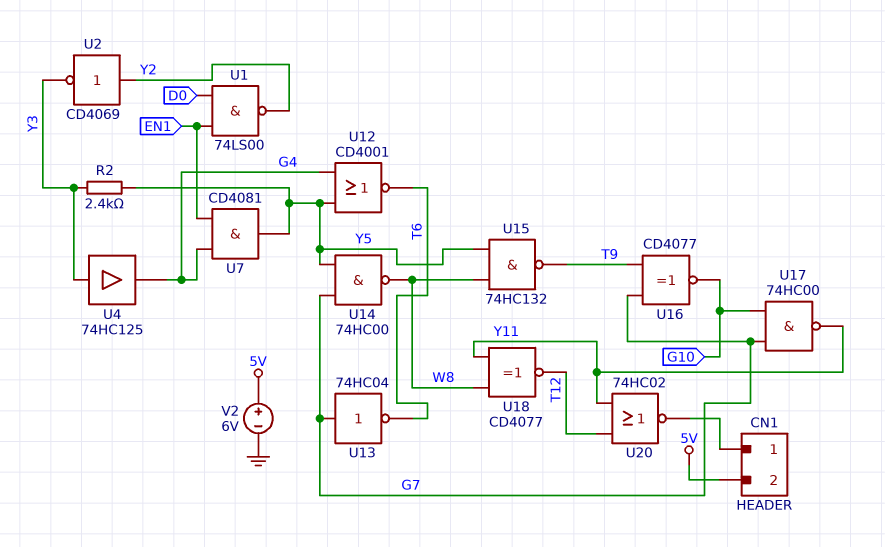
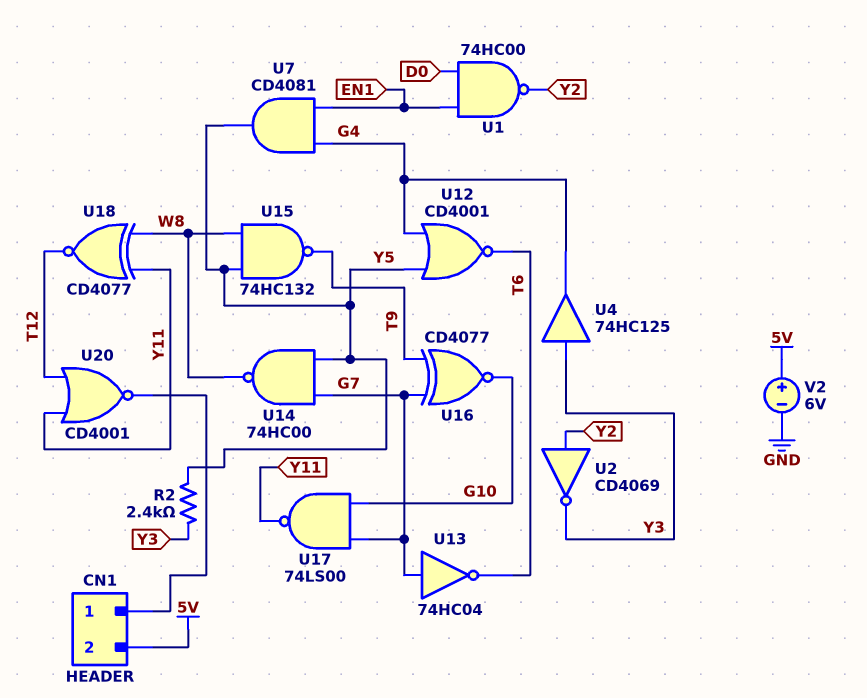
U1: NAND 74LS00 (in D0, in EN1, out Y2) -> NAND 74HC00 (in D0, in EN1, out Y2)
U17: NAND 74HC00 (in G7, in G10, out Y11) -> NAND 74LS00 (in G7, in G10, out Y11)
U20: NOR 74HC02 (in T12, in Y11, out CN1/1) -> NOR CD4001 (in T12, in Y11, out CN1/1)

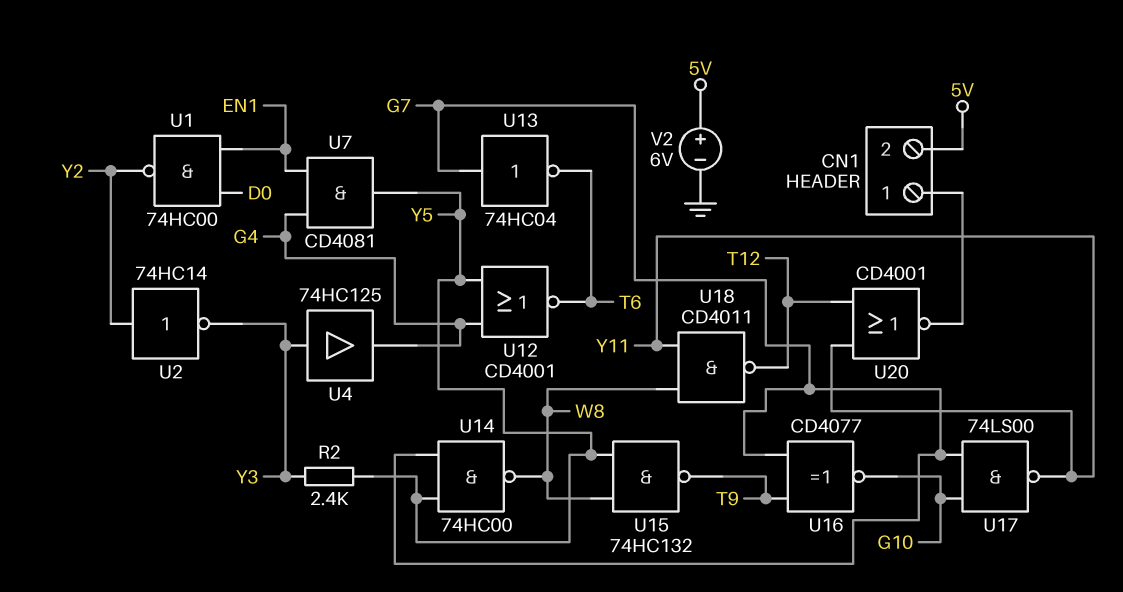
U2: NOT CD4069 (in Y2, out Y3) -> NOT 74HC14 (in Y2, out Y3)
U18: XNOR CD4077 (in W8, in Y11, out T12) -> NAND CD4011 (in W8, in Y11, out T12)

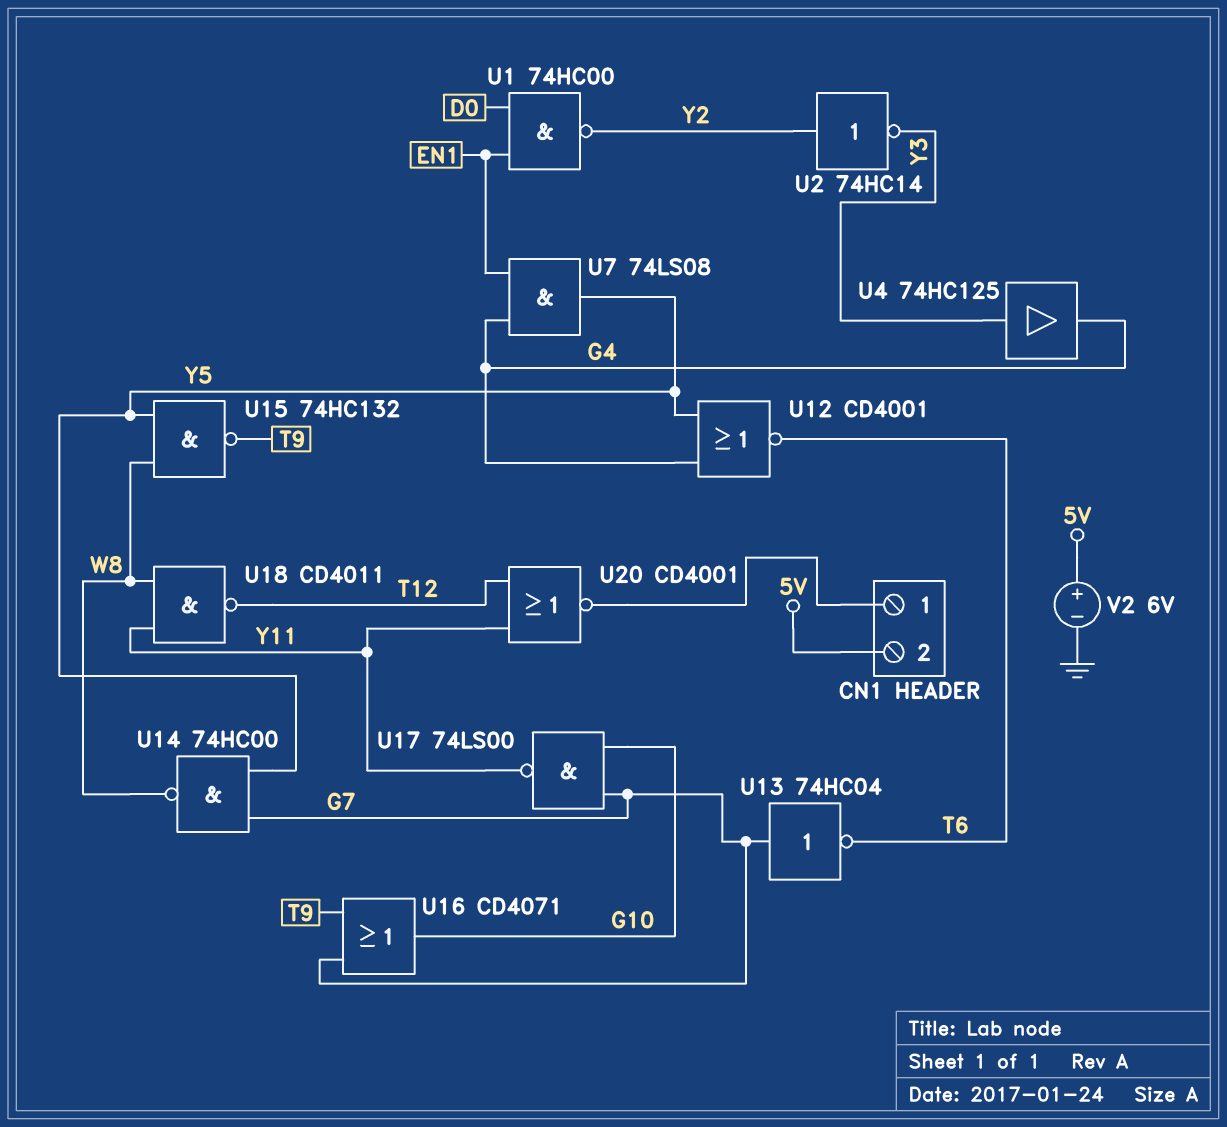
R2: 2.4k (Y3, Y5) -> none
U7: AND CD4081 (in EN1, in G4, out Y5) -> AND 74LS08 (in EN1, in G4, out Y5)
U16: XNOR CD4077 (in G7, in T9, out G10) -> OR CD4071 (in G7, in T9, out G10)

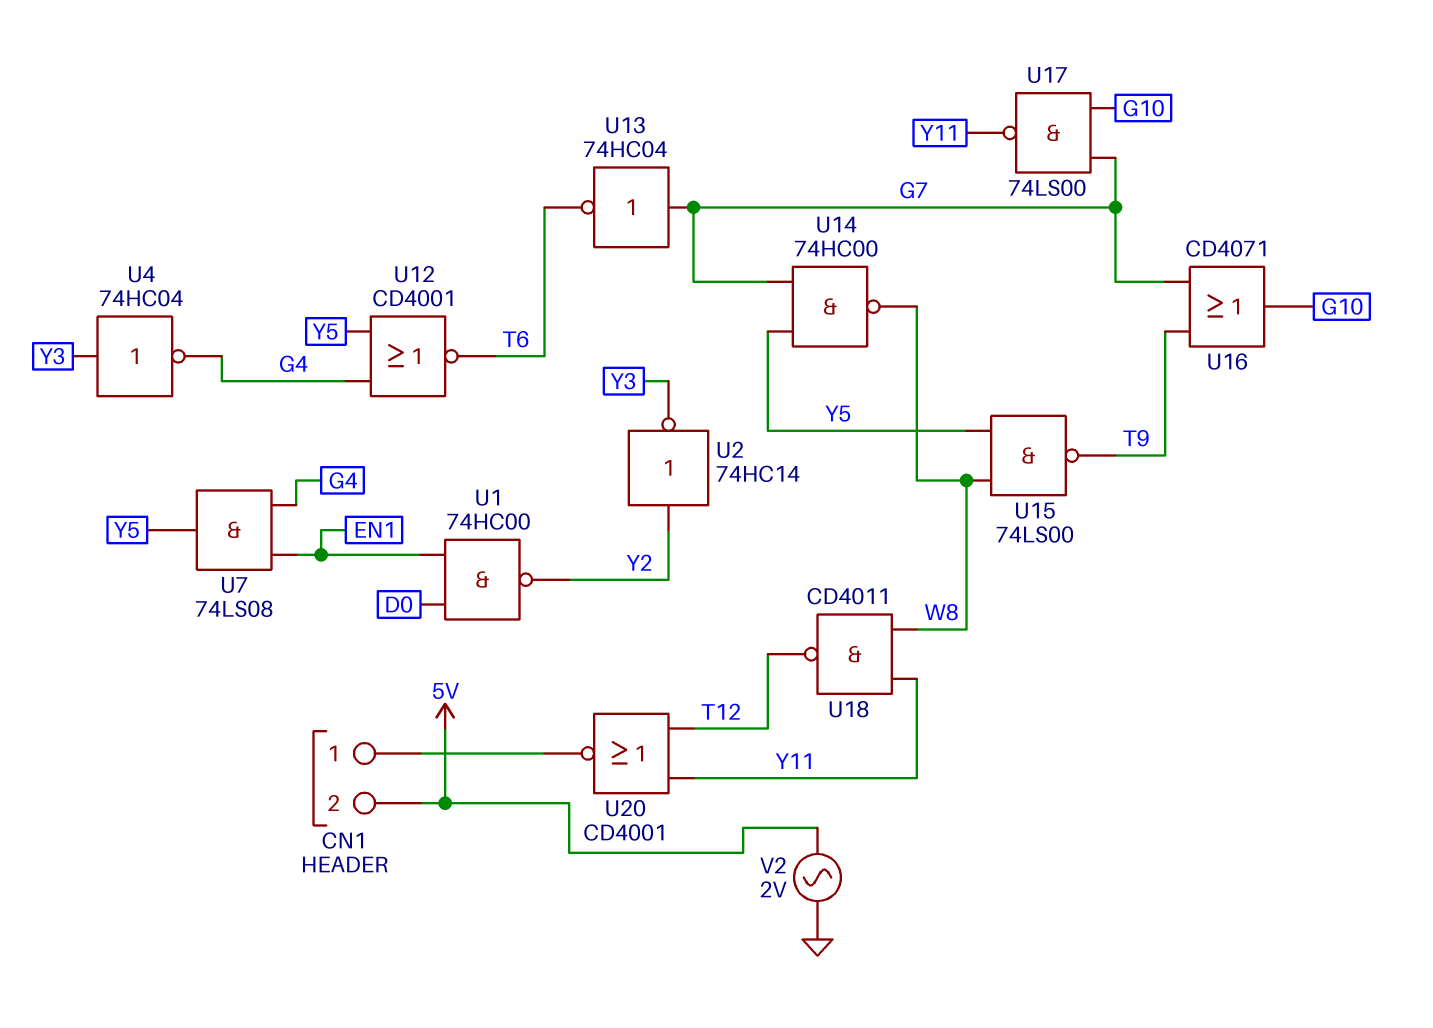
U4: buffer 74HC125 (in Y3, out G4) -> NOT 74HC04 (in Y3, out G4)
U15: NAND 74HC132 (in W8, in Y5, out T9) -> NAND 74LS00 (in W8, in Y5, out T9)
V2: 6V (plus 5V, minus GND) -> AC 2V (5V, GND)

